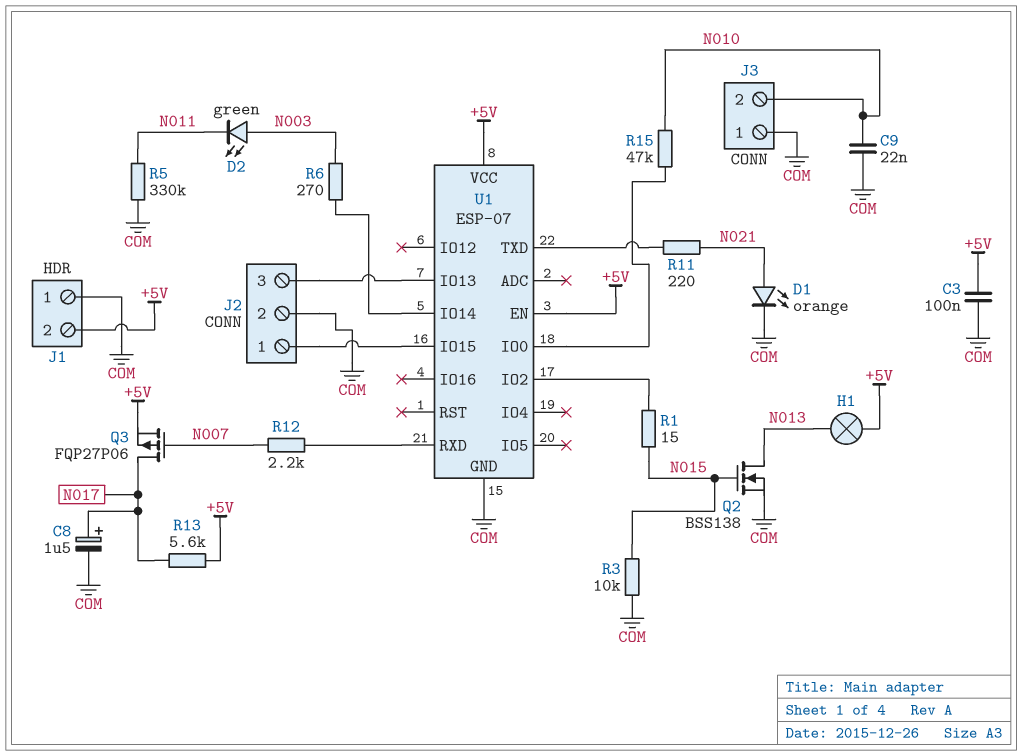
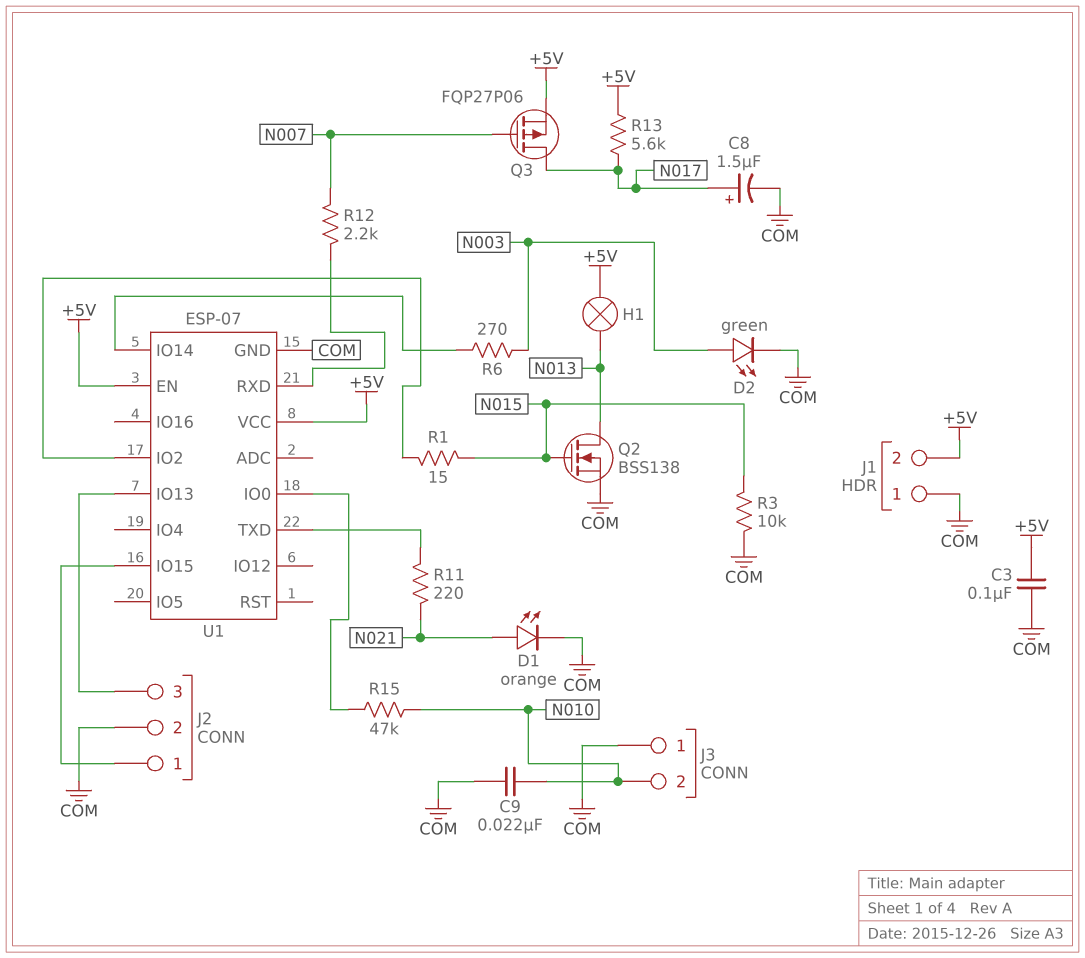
D2: LED green (A N003, K N011) -> LED green (A N003, K COM)
R5: 330k (COM, N011) -> none

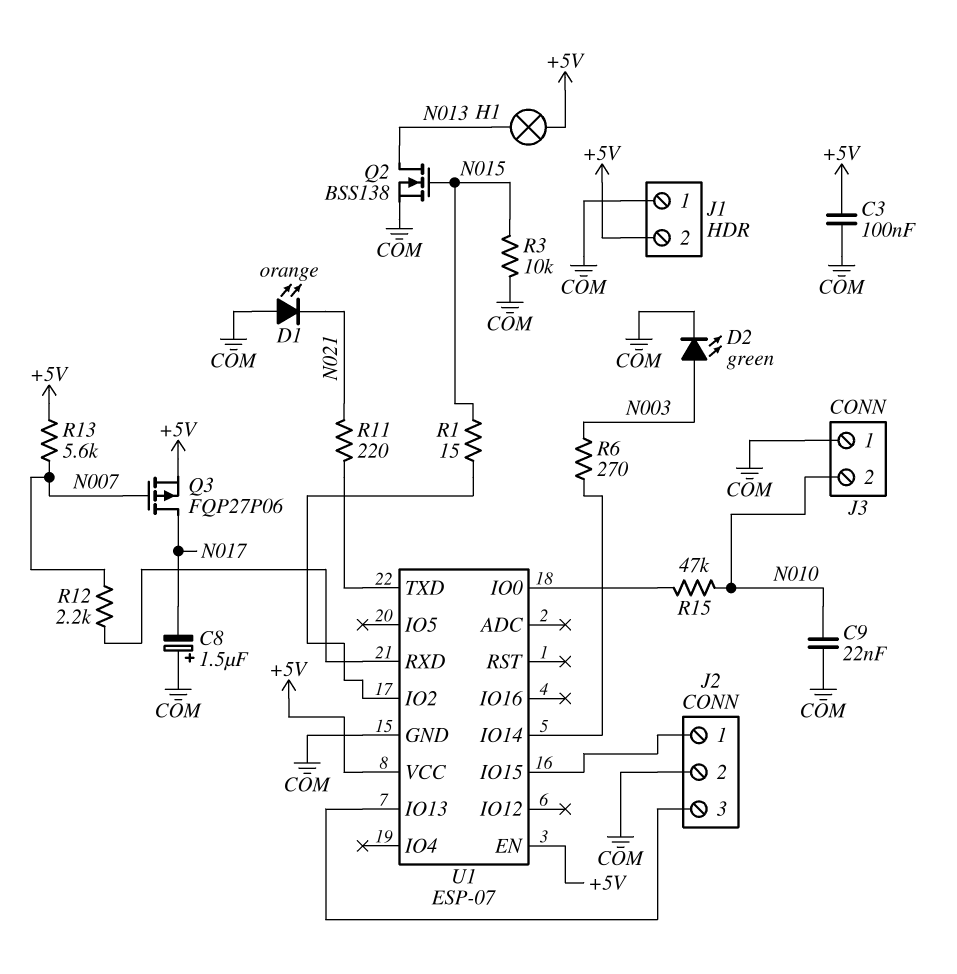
C8: 1.5uF (plus N017, minus COM) -> 1.5uF (plus COM, minus N017)
D1: LED orange (A N021, K COM) -> LED orange (A COM, K N021)
R13: 5.6k (+5V, N017) -> 5.6k (+5V, N007)

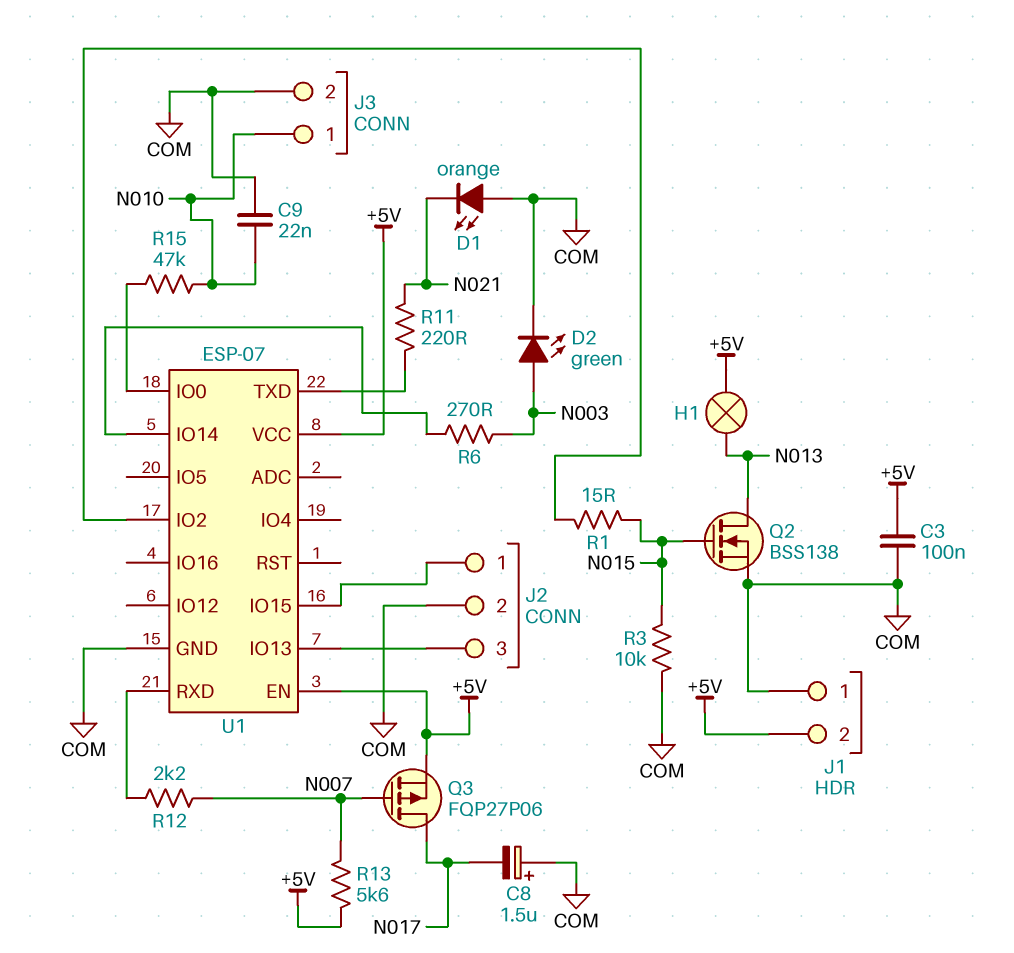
J3 pin 1: COM -> N010
J3 pin 2: N010 -> COM

